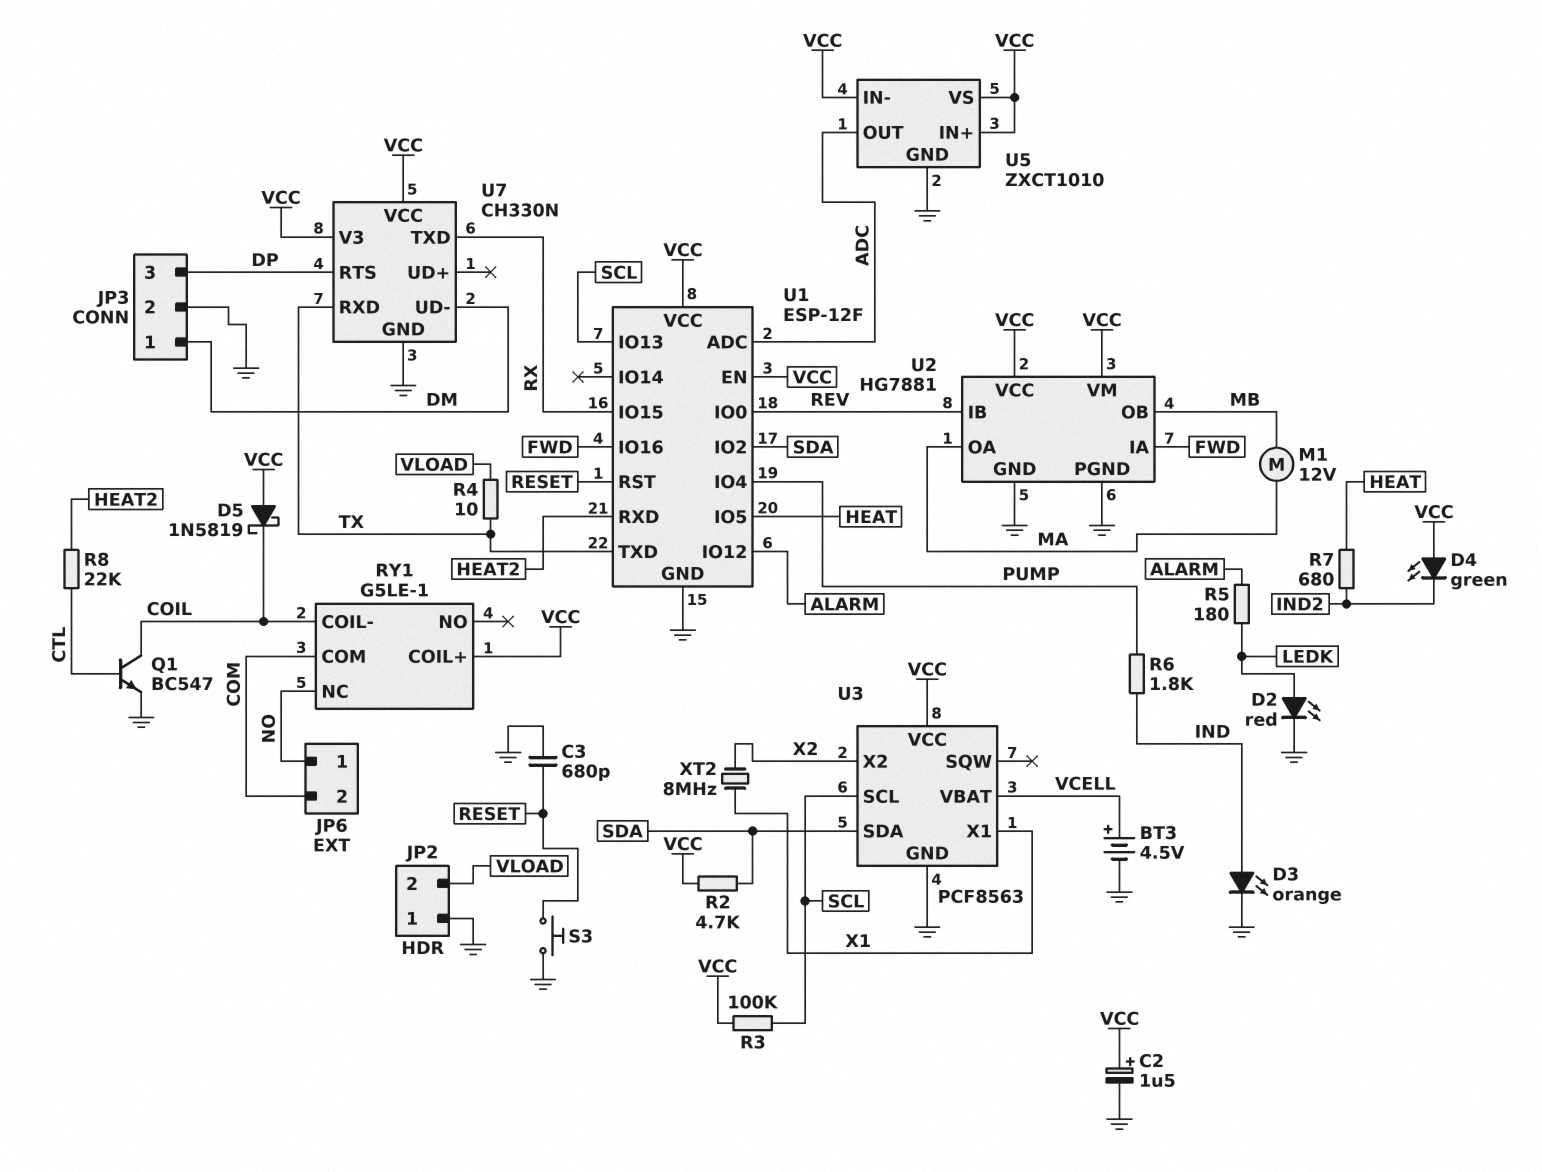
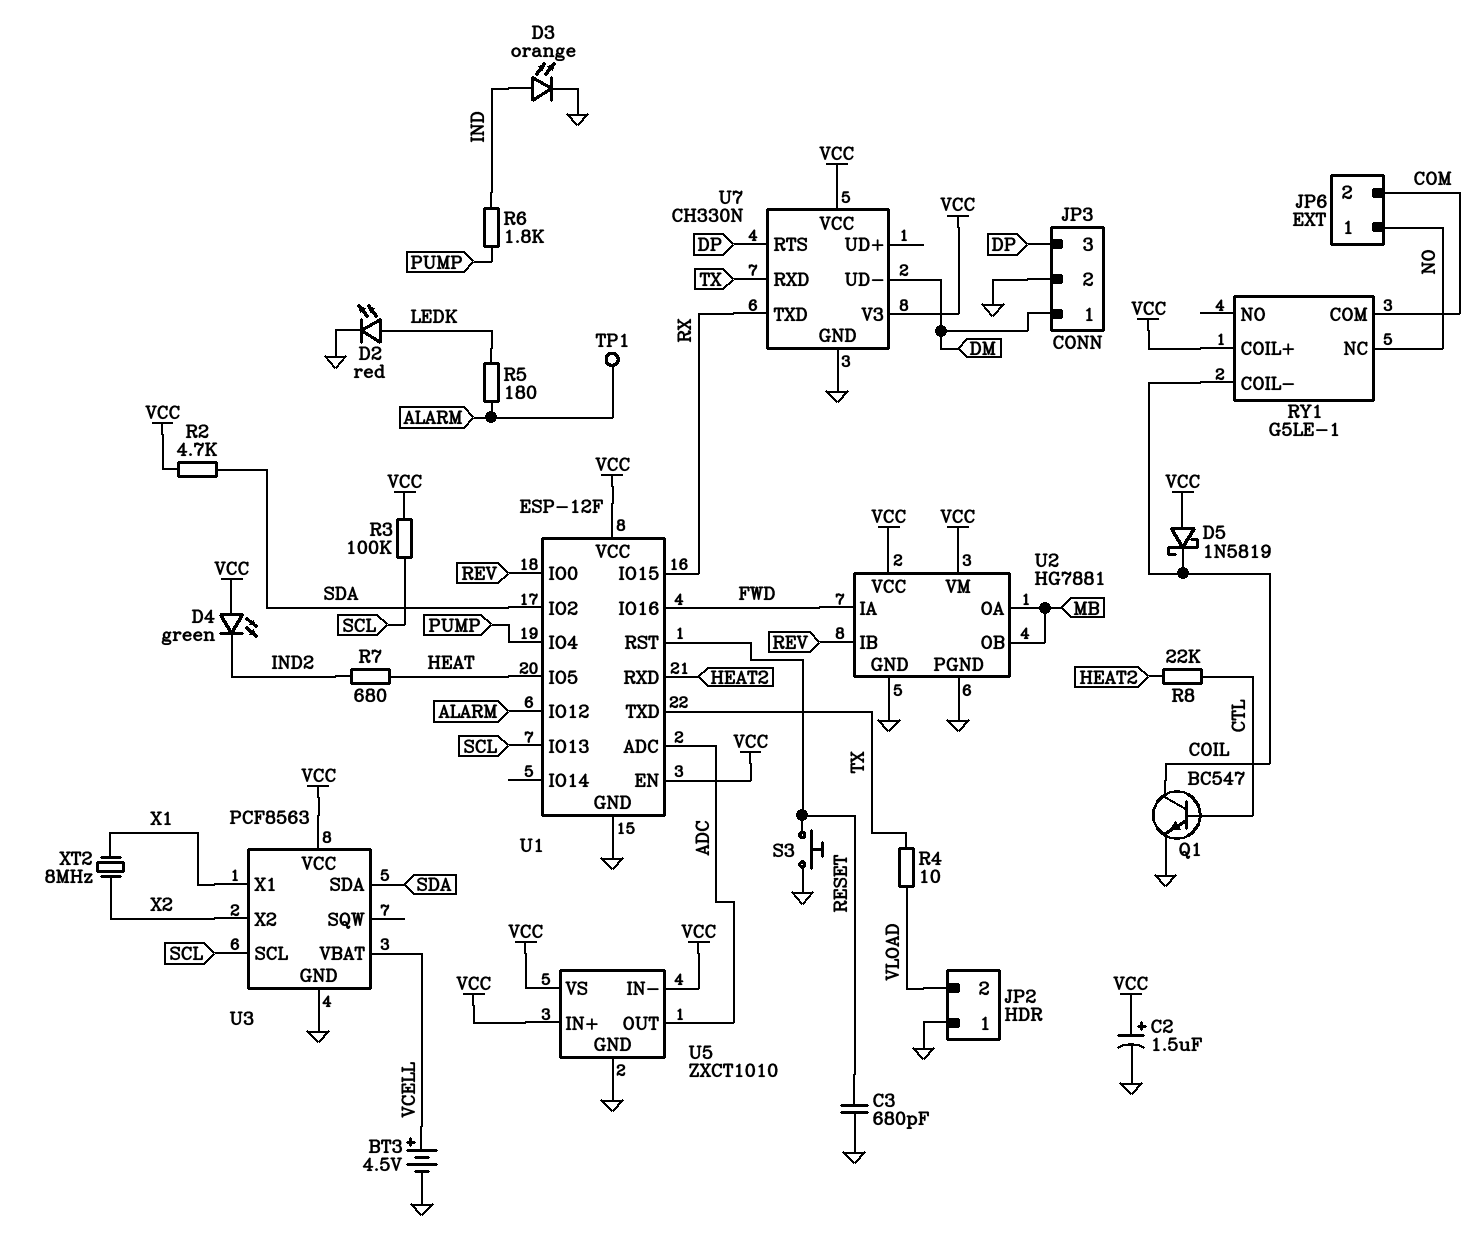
M1: motor 12V (MA, MB) -> none
TP1: none -> test point (ALARM)
U2 pin OA: MA -> MB

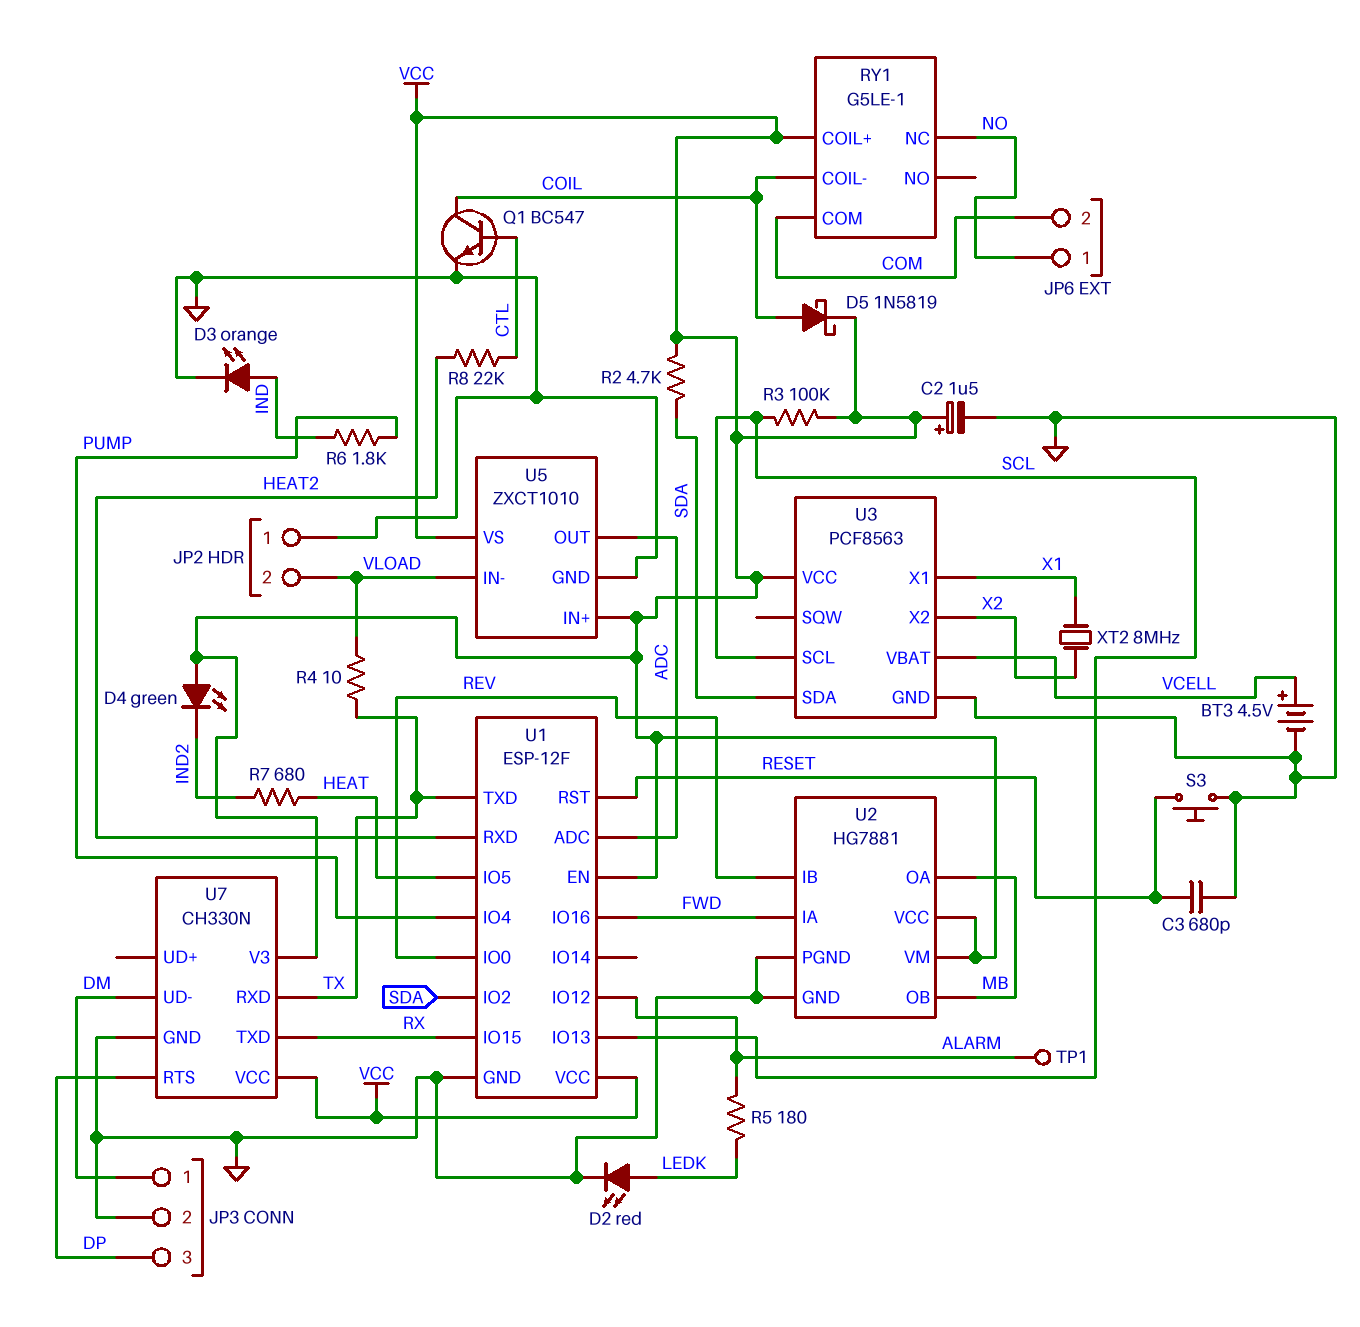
D5: schottky 1N5819 (A VCC, K COIL) -> schottky 1N5819 (A COIL, K VCC)
U5 pin IN-: VCC -> VLOAD

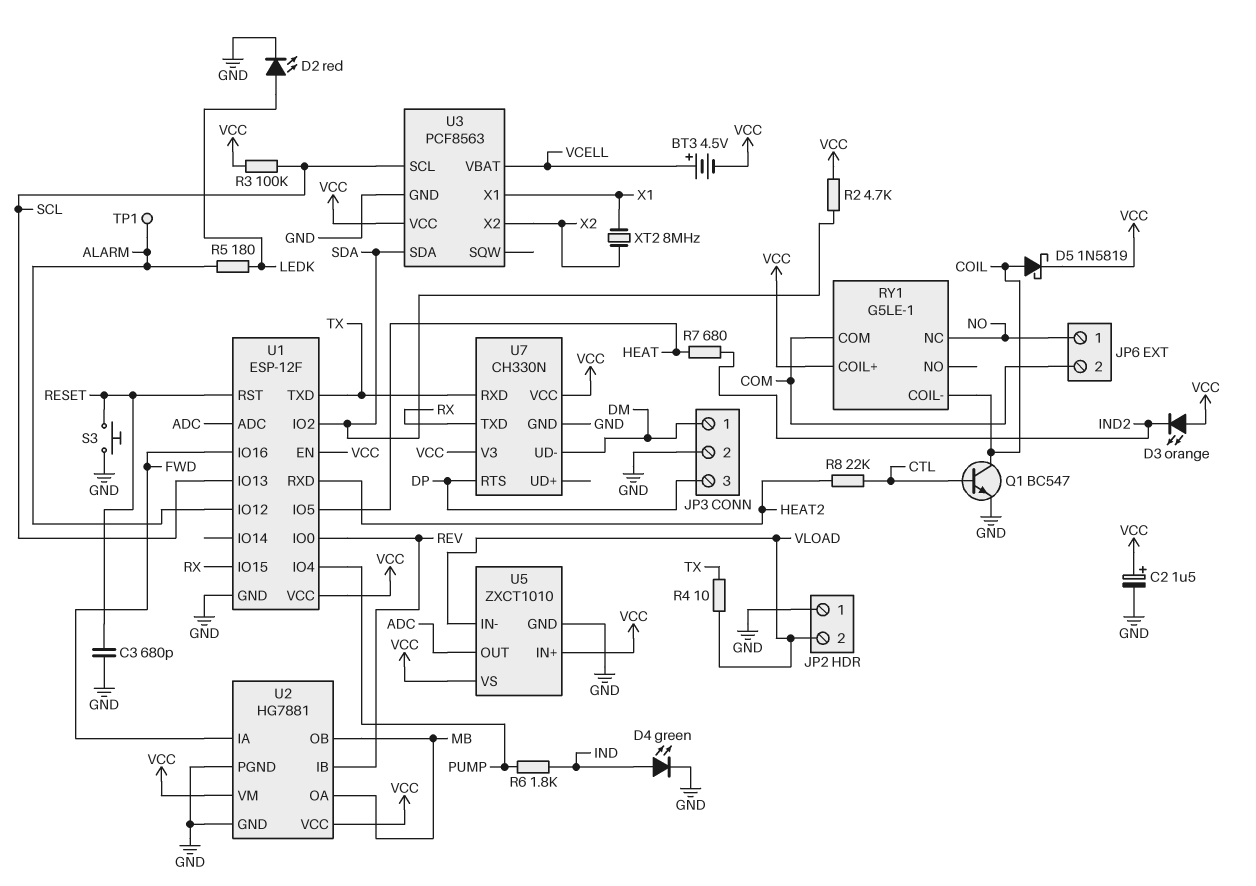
BT3: 4.5V (plus VCELL, minus GND) -> 4.5V (plus VCELL, minus VCC)
D3: LED orange (A IND, K GND) -> LED orange (A VCC, K IND2)
D4: LED green (A VCC, K IND2) -> LED green (A IND, K GND)

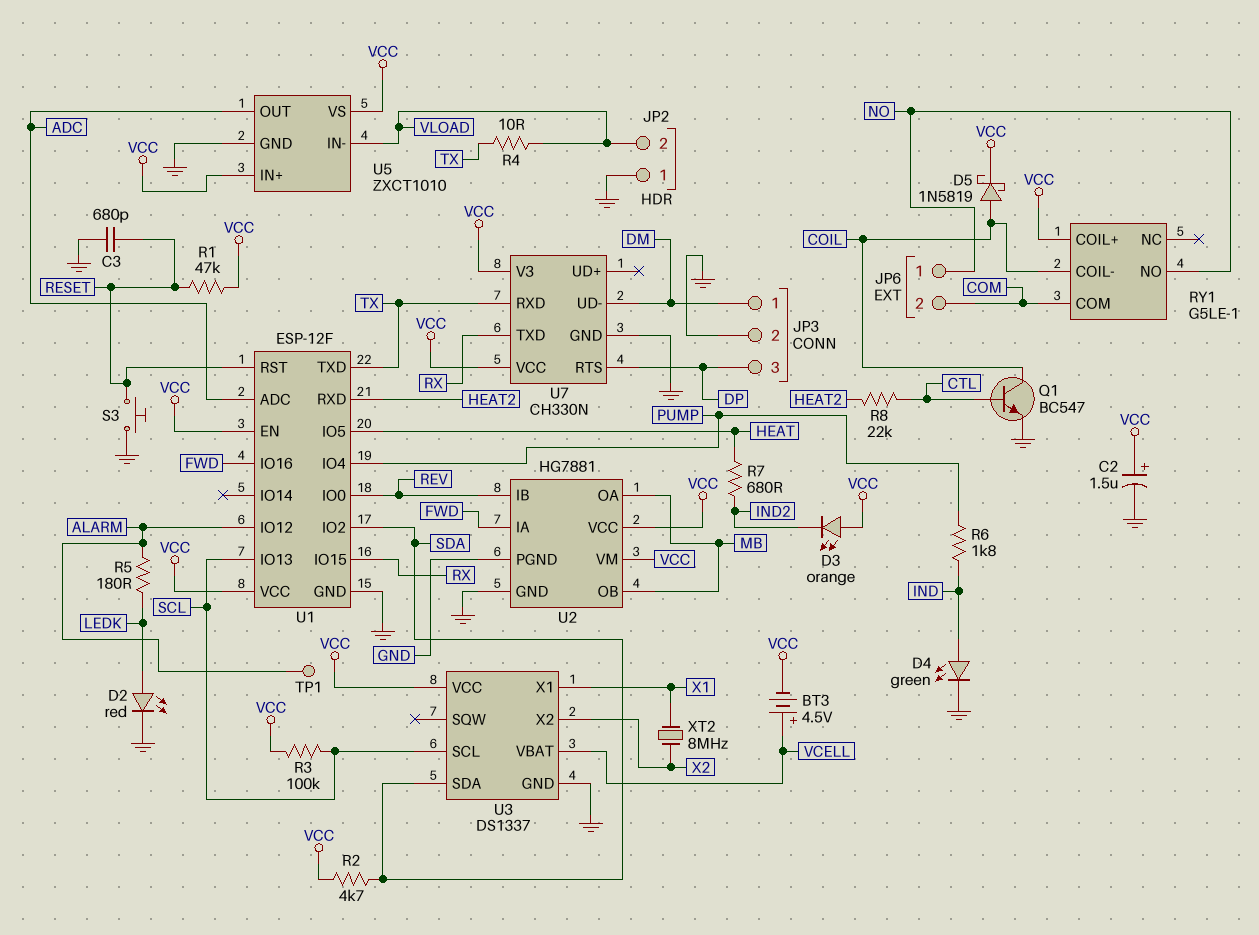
R1: none -> 47k (RESET, VCC)
RY1 pin NC: NO -> none
RY1 pin NO: none -> NO
U3: PCF8563 -> DS1337

